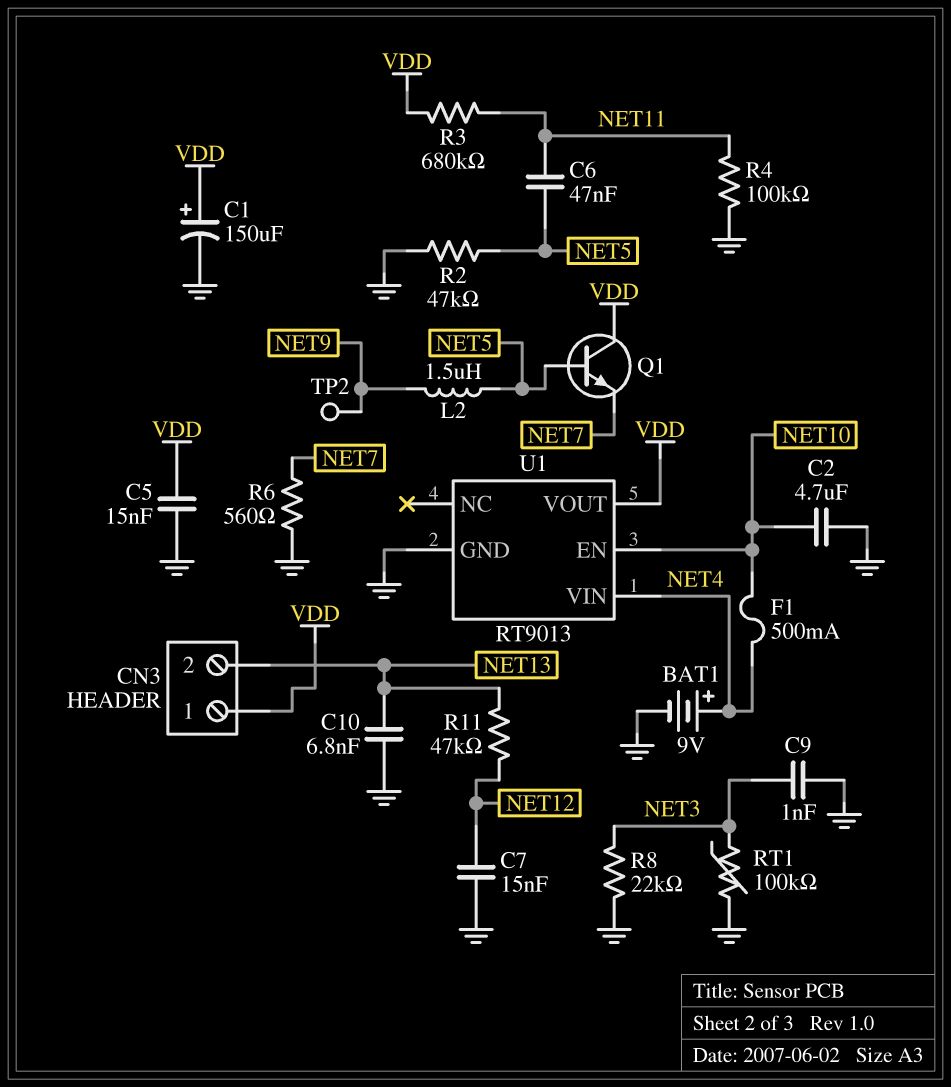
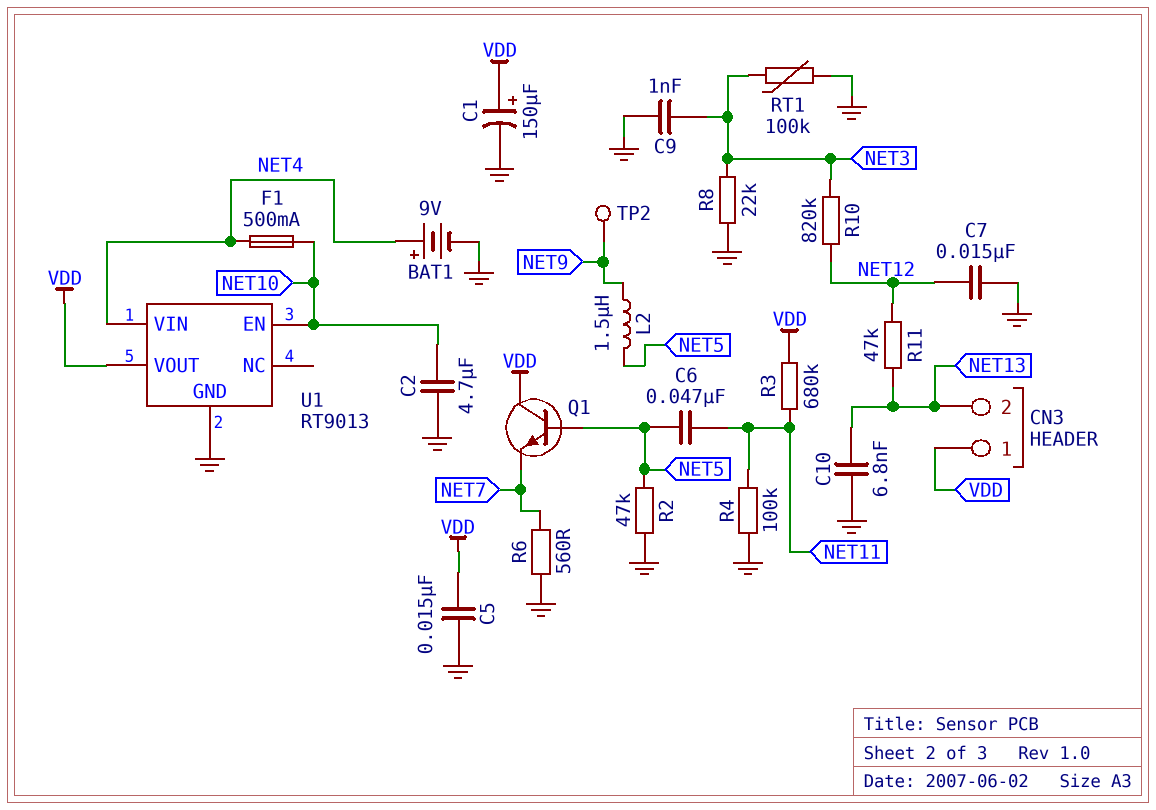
R10: none -> 820k (NET3, NET12)

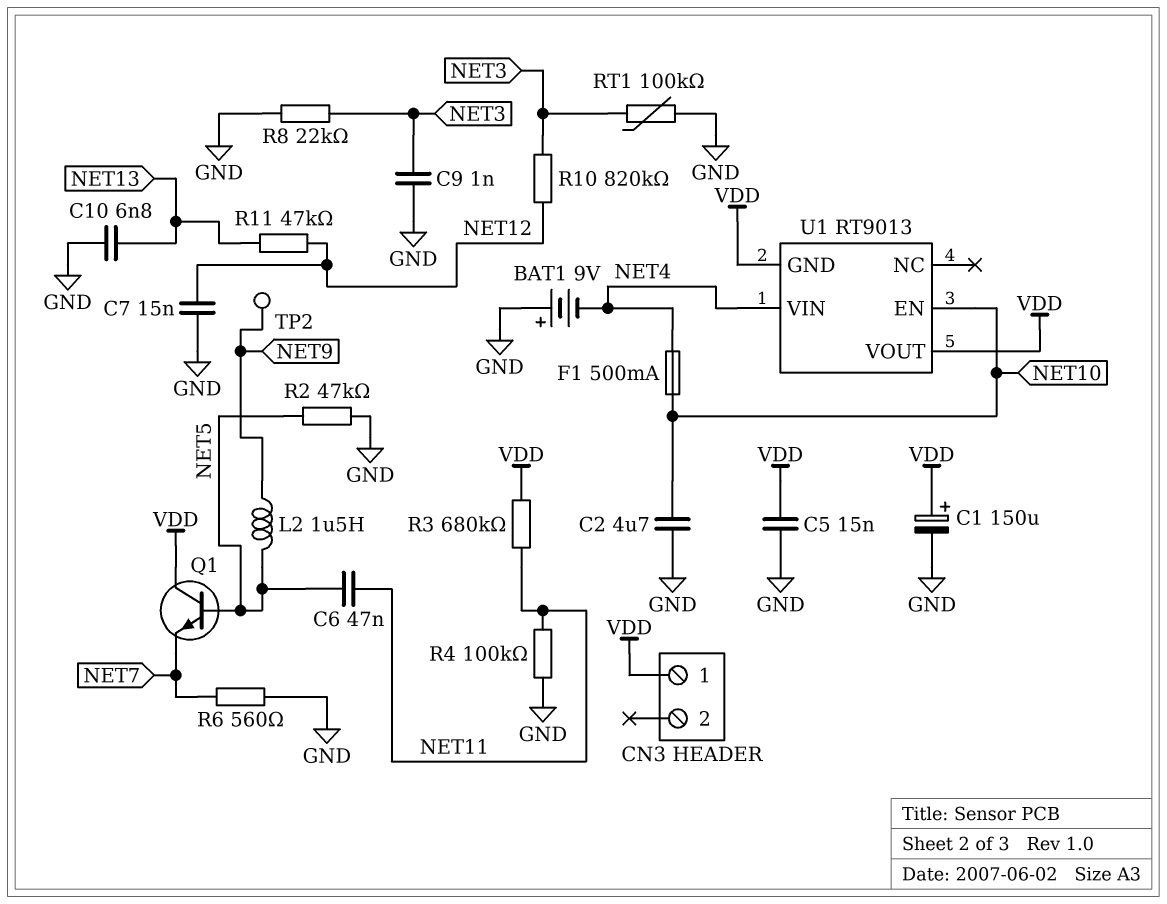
BAT1: 9V (plus NET4, minus GND) -> 9V (plus GND, minus NET4)
CN3 pin 2: NET13 -> none
U1 pin GND: GND -> VDD

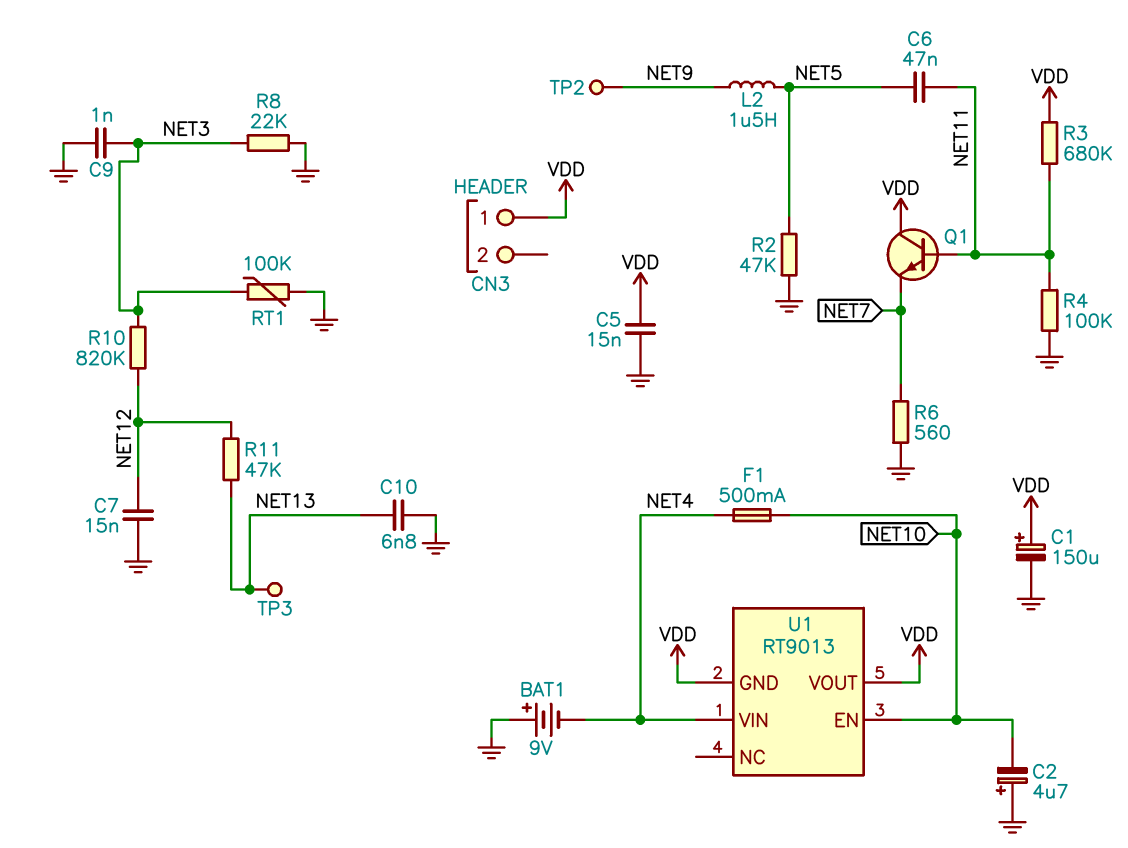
C2: 4.7uF (GND, NET10) -> 4.7uF (plus GND, minus NET10)
Q1: NPN (B NET5, C VDD, E NET7) -> NPN (B NET11, C VDD, E NET7)
TP3: none -> test point (NET13)

